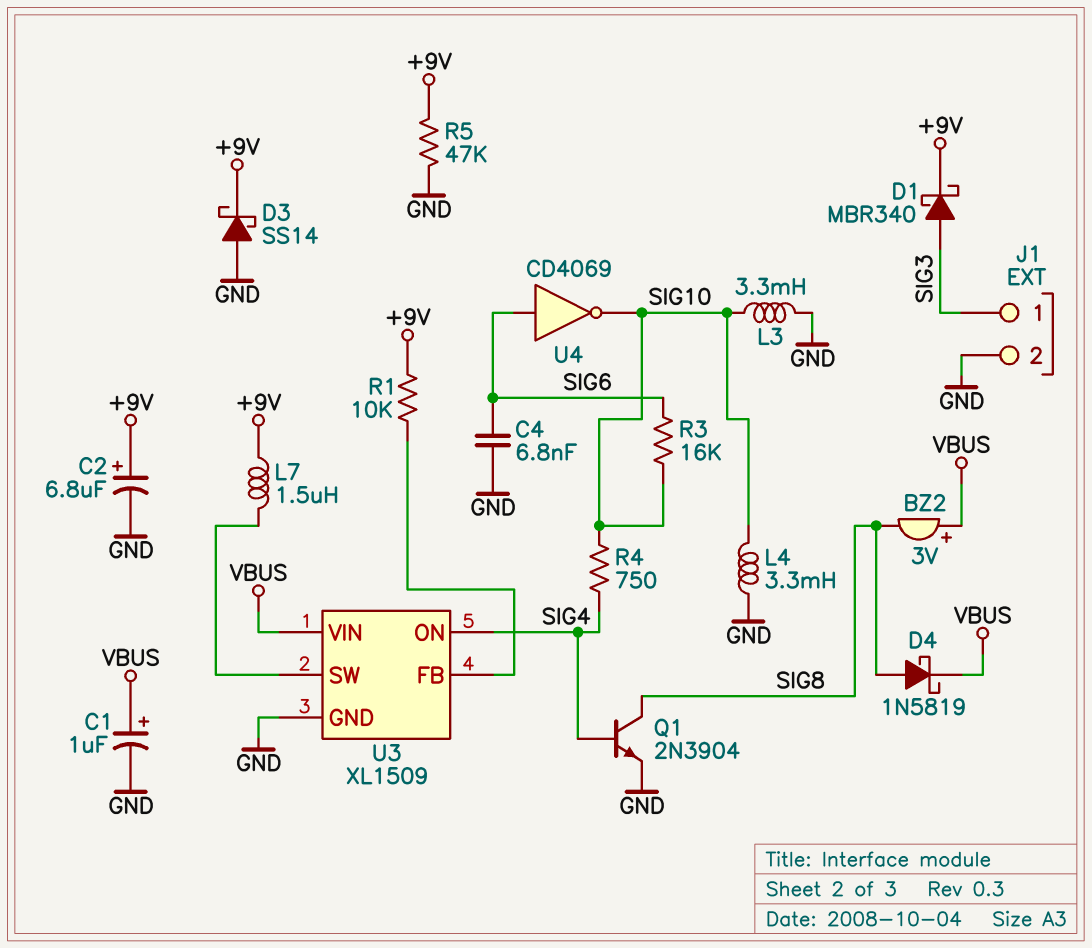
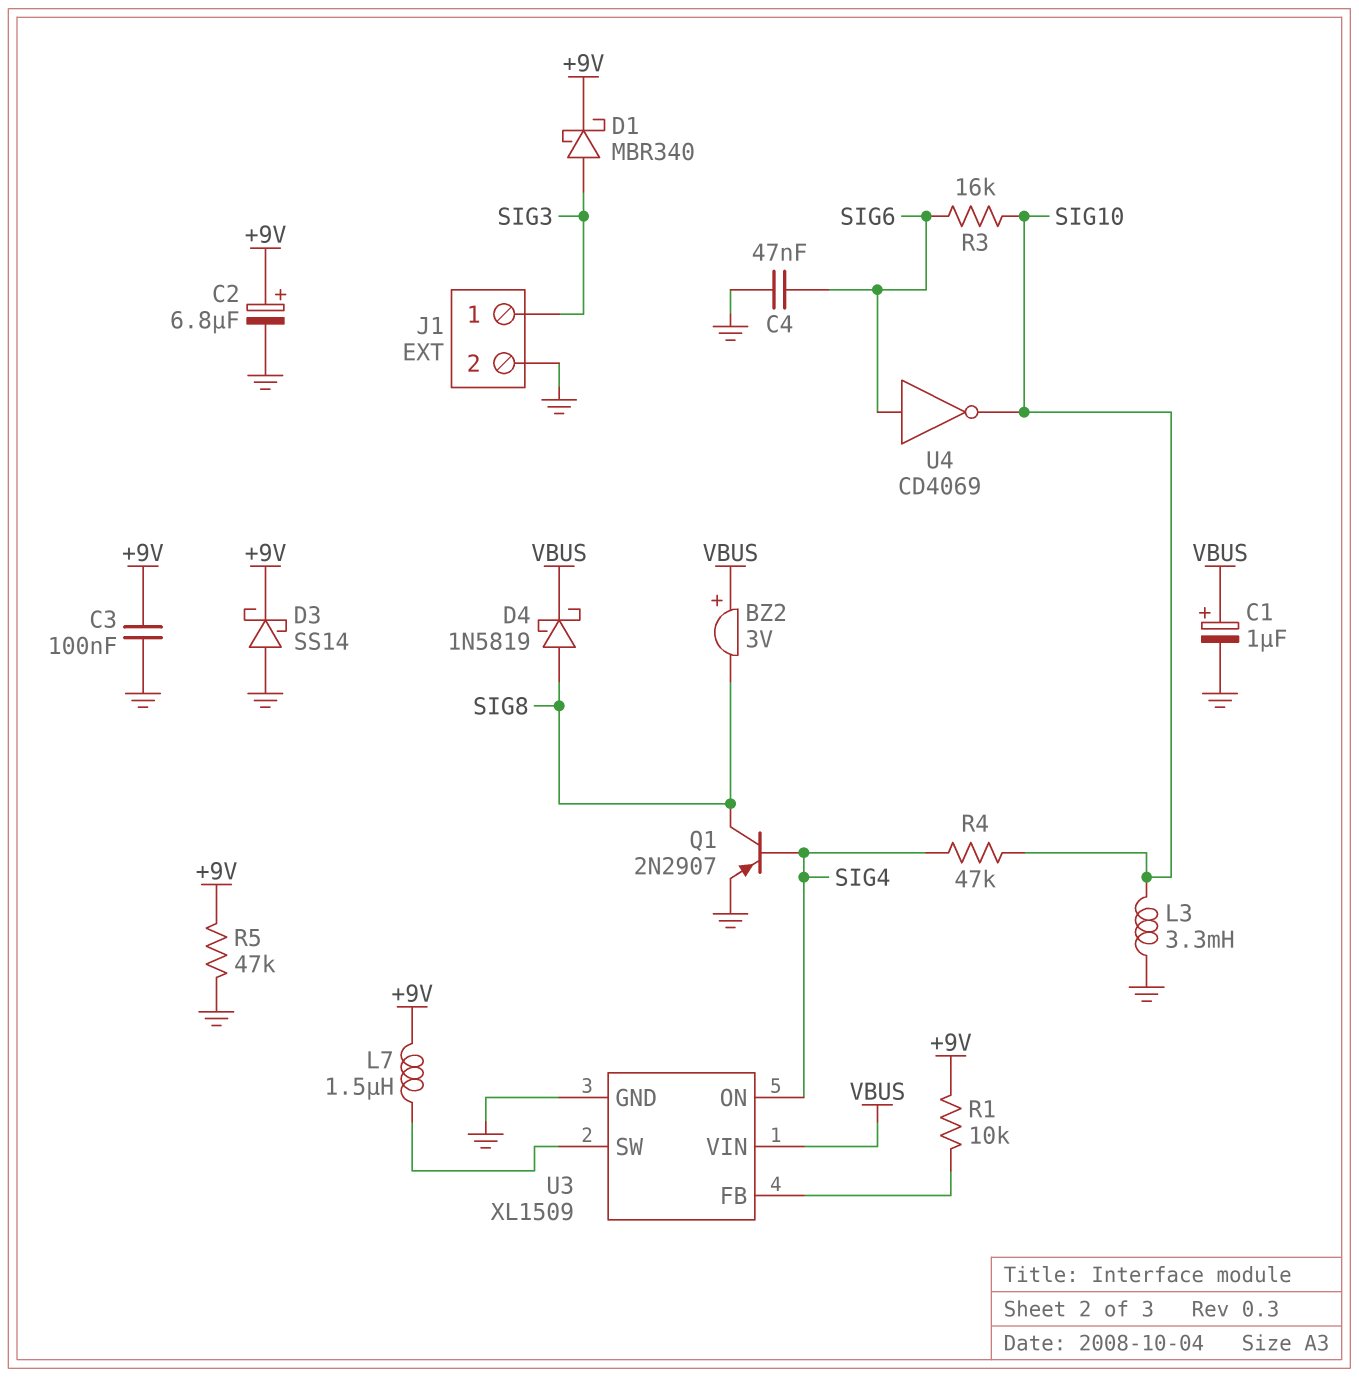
C3: none -> 100nF (+9V, GND)
C4: 6.8nF (GND, SIG6) -> 47nF (GND, SIG6)
L4: 3.3mH (GND, SIG10) -> none
Q1: NPN 2N3904 (B SIG4, C SIG8, E GND) -> PNP 2N2907 (B SIG4, C SIG8, E GND)
R4: 750 (SIG4, SIG10) -> 47k (SIG4, SIG10)

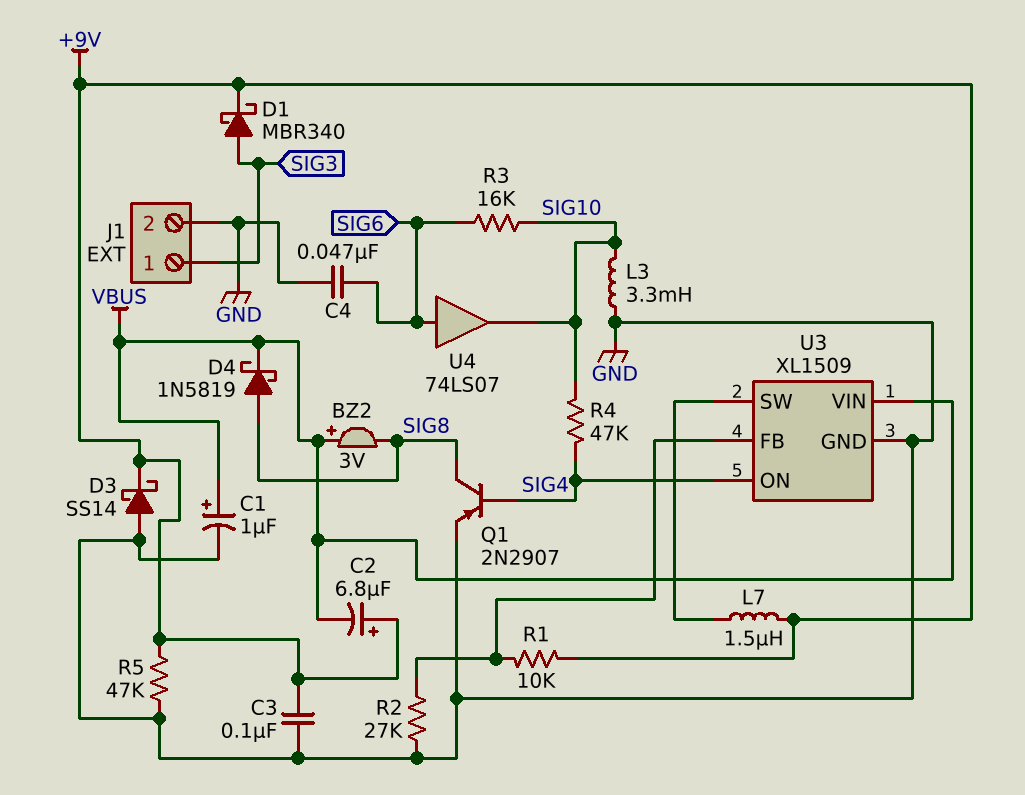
C2: 6.8uF (plus +9V, minus GND) -> 6.8uF (plus +9V, minus VBUS)
R2: none -> 27k (GND, U3/FB)
U4: NOT CD4069 (in SIG6, out SIG10) -> buffer 74LS07 (in SIG6, out SIG10)

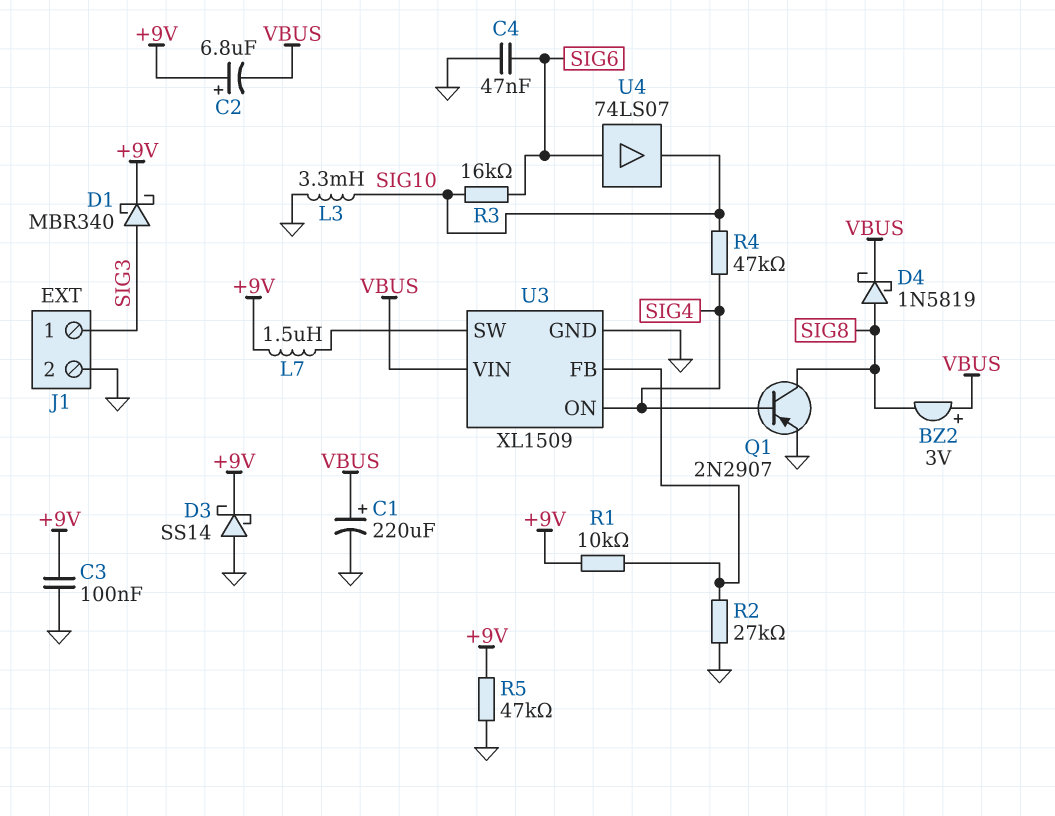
C1: 1uF (plus VBUS, minus GND) -> 220uF (plus VBUS, minus GND)

